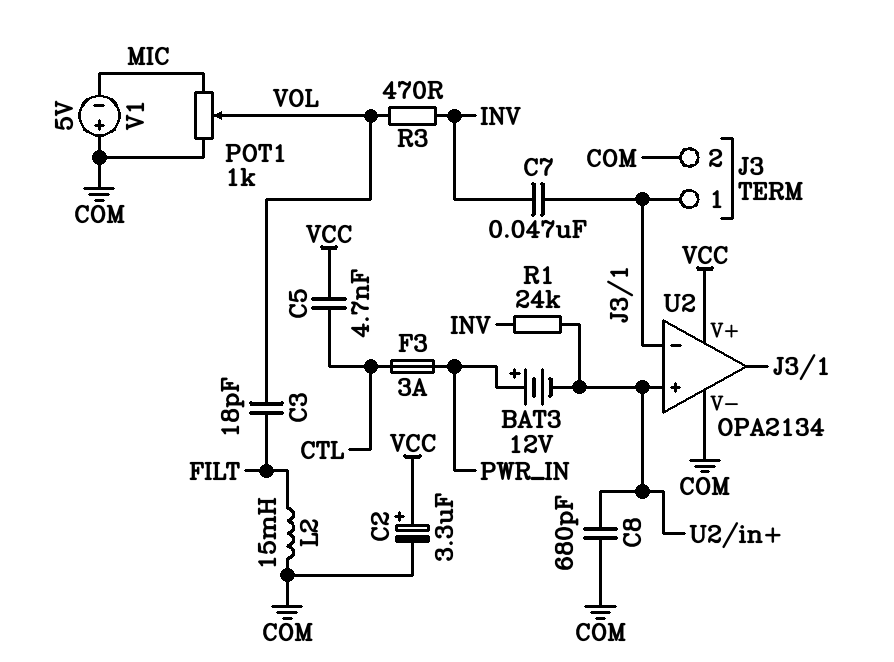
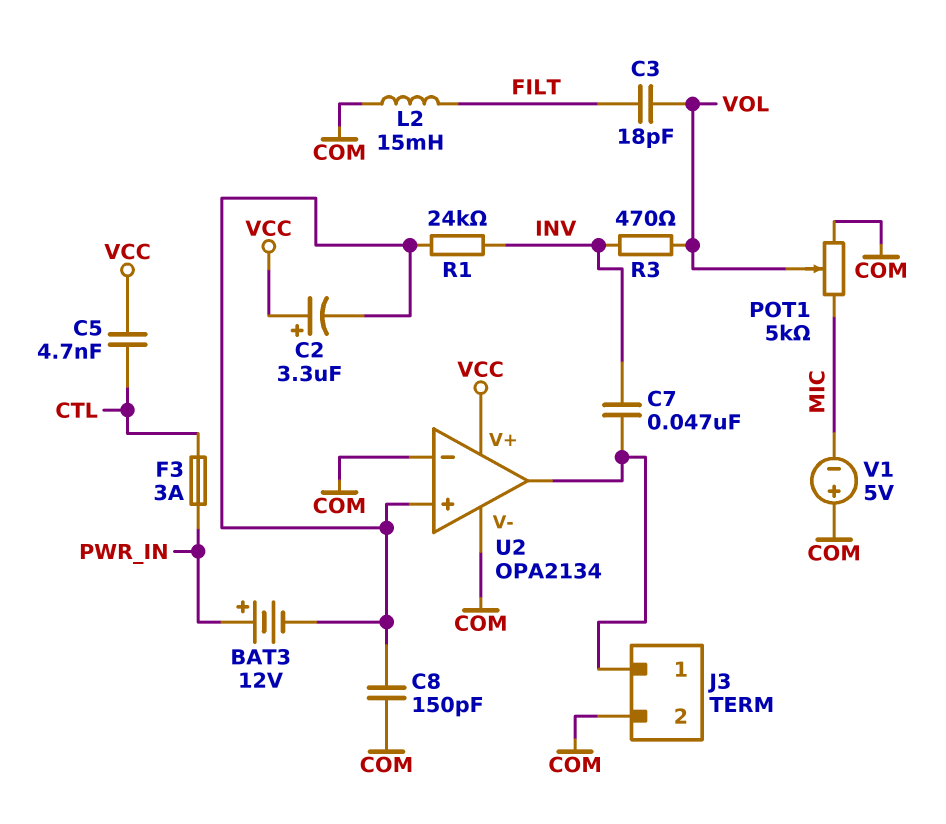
C2: 3.3uF (plus VCC, minus COM) -> 3.3uF (plus VCC, minus U2/in+)
C8: 680pF (COM, U2/in+) -> 150pF (COM, U2/in+)
POT1: 1k (COM, MIC, wiper VOL) -> 5k (COM, MIC, wiper VOL)
U2 pin in-: J3/1 -> COM

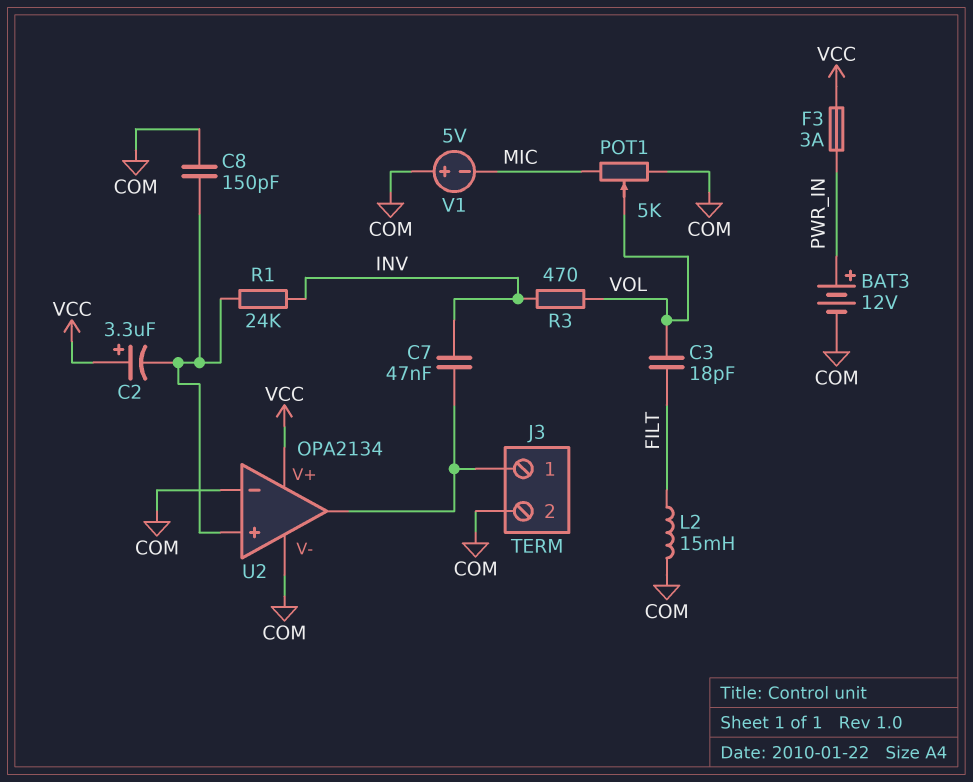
BAT3: 12V (plus PWR_IN, minus U2/in+) -> 12V (plus PWR_IN, minus COM)
C5: 4.7nF (CTL, VCC) -> none
F3: 3A (CTL, PWR_IN) -> 3A (PWR_IN, VCC)

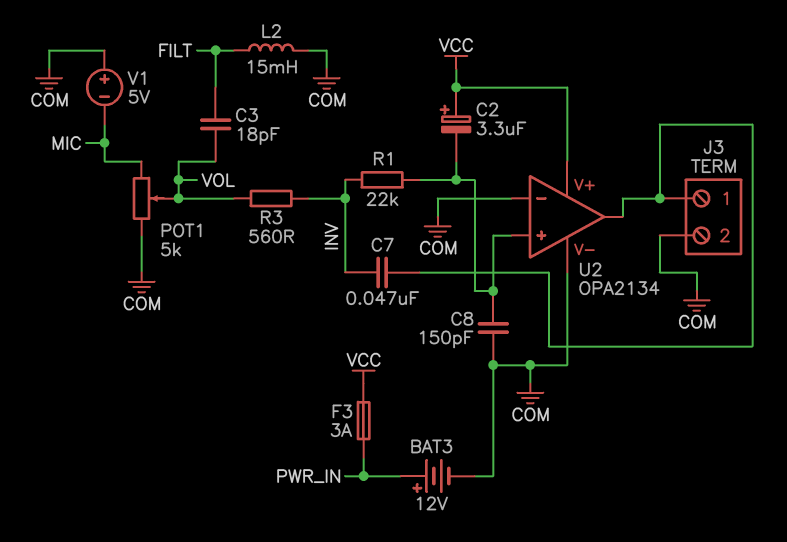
R1: 24k (INV, U2/in+) -> 22k (INV, U2/in+)
R3: 470 (INV, VOL) -> 560 (INV, VOL)

